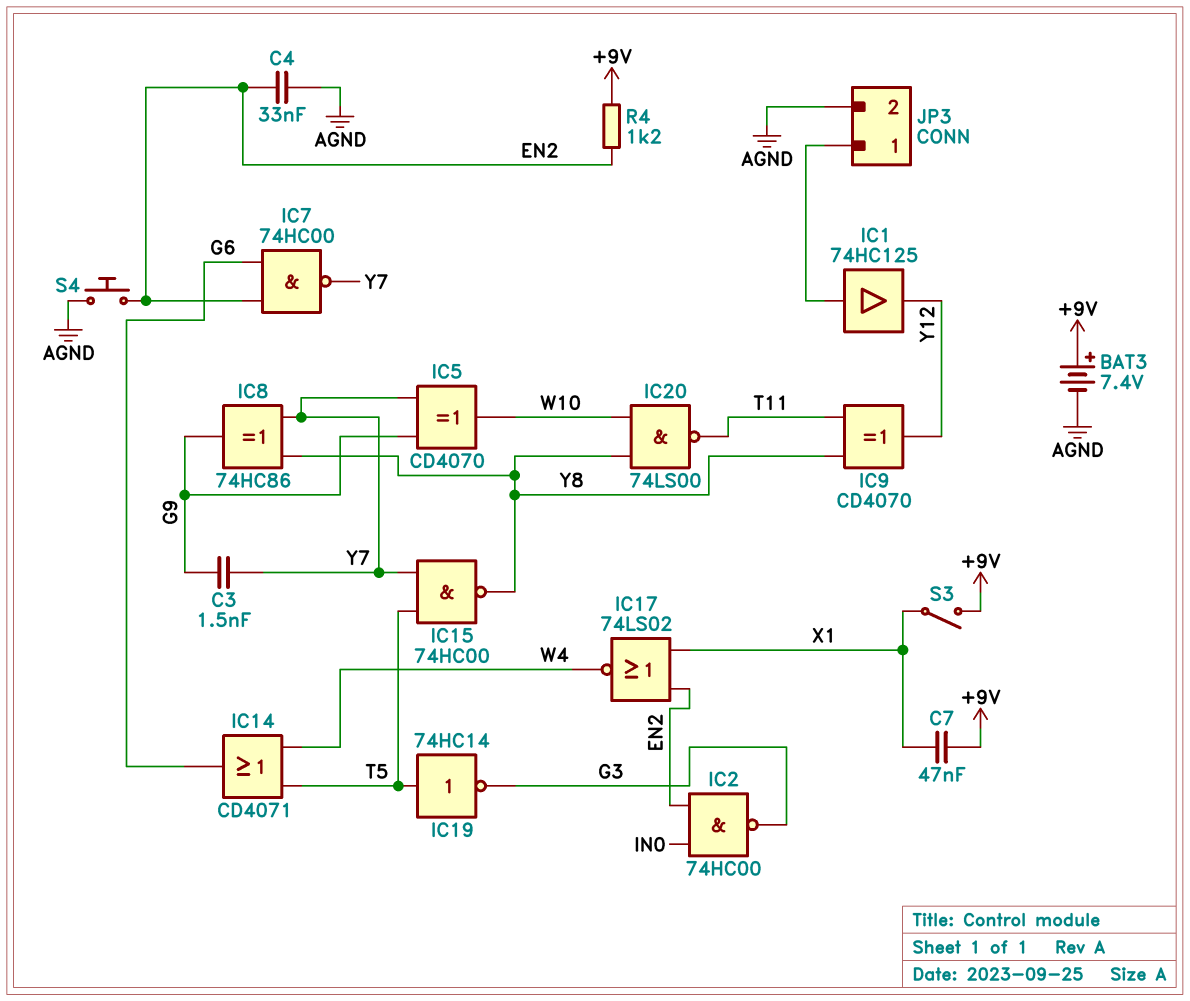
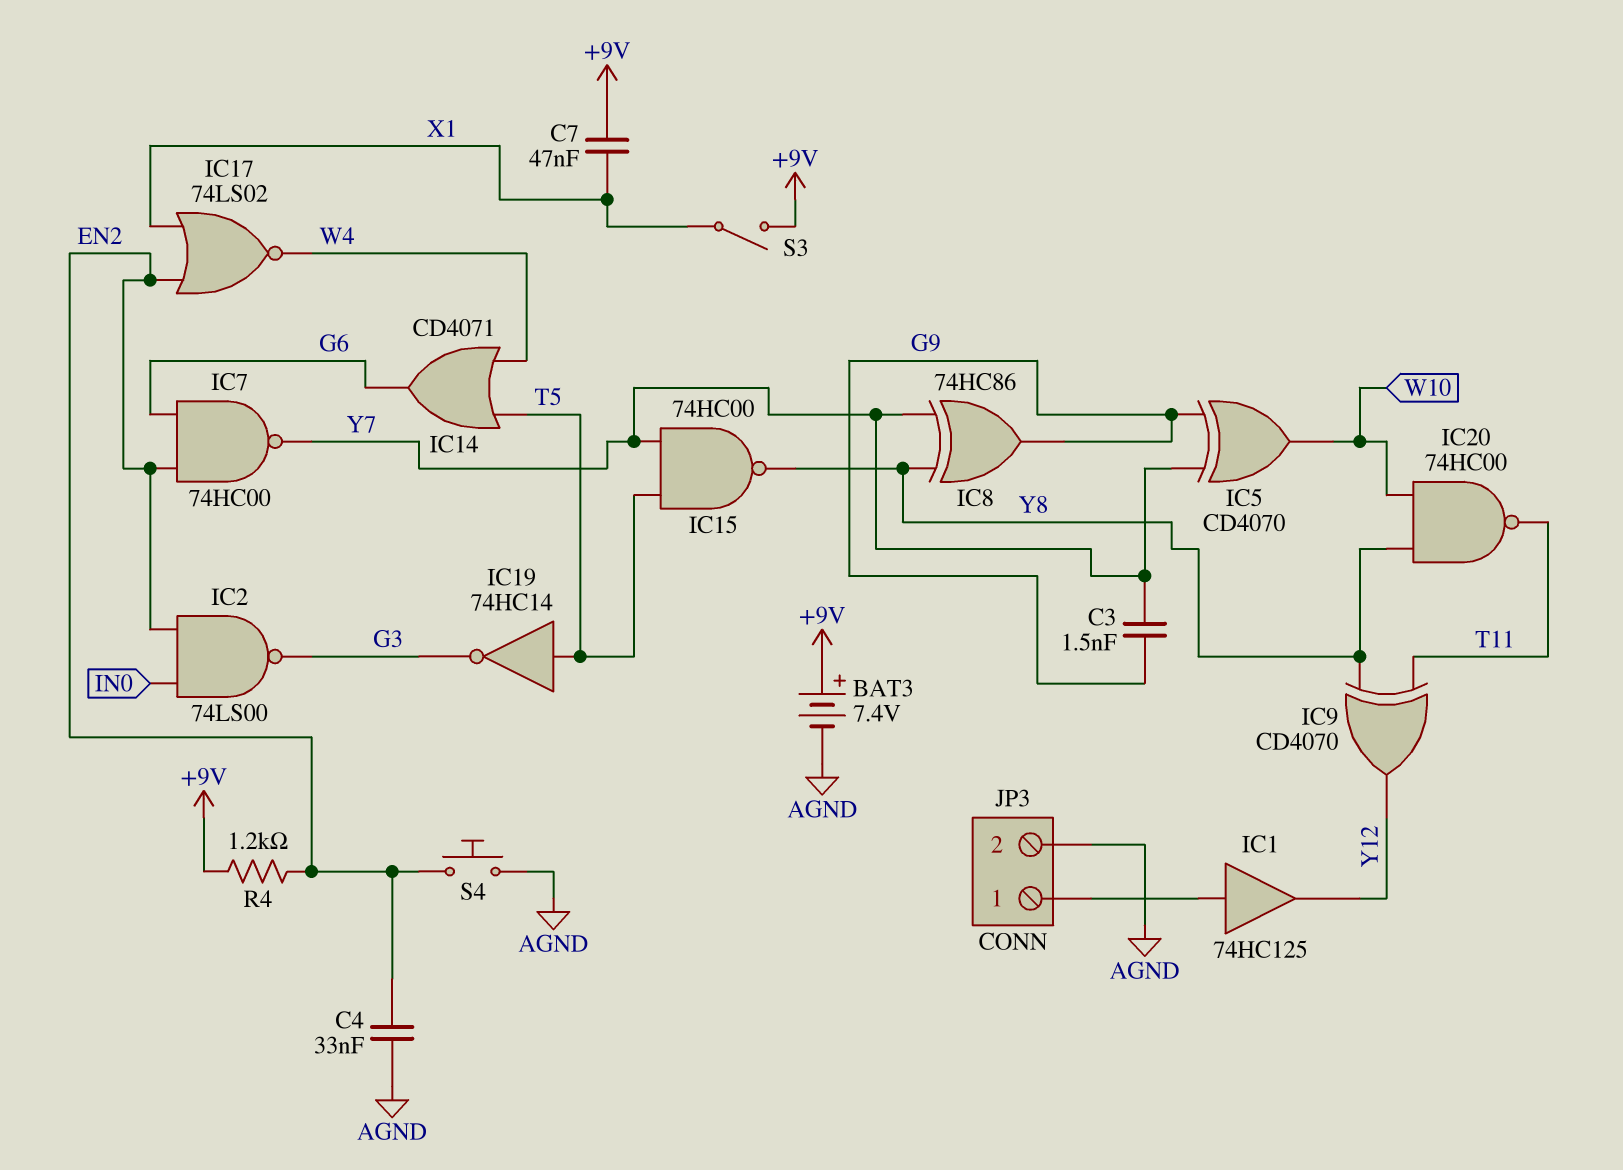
IC2: NAND 74HC00 (in EN2, in IN0, out G3) -> NAND 74LS00 (in EN2, in IN0, out G3)
IC20: NAND 74LS00 (in W10, in Y8, out T11) -> NAND 74HC00 (in W10, in Y8, out T11)

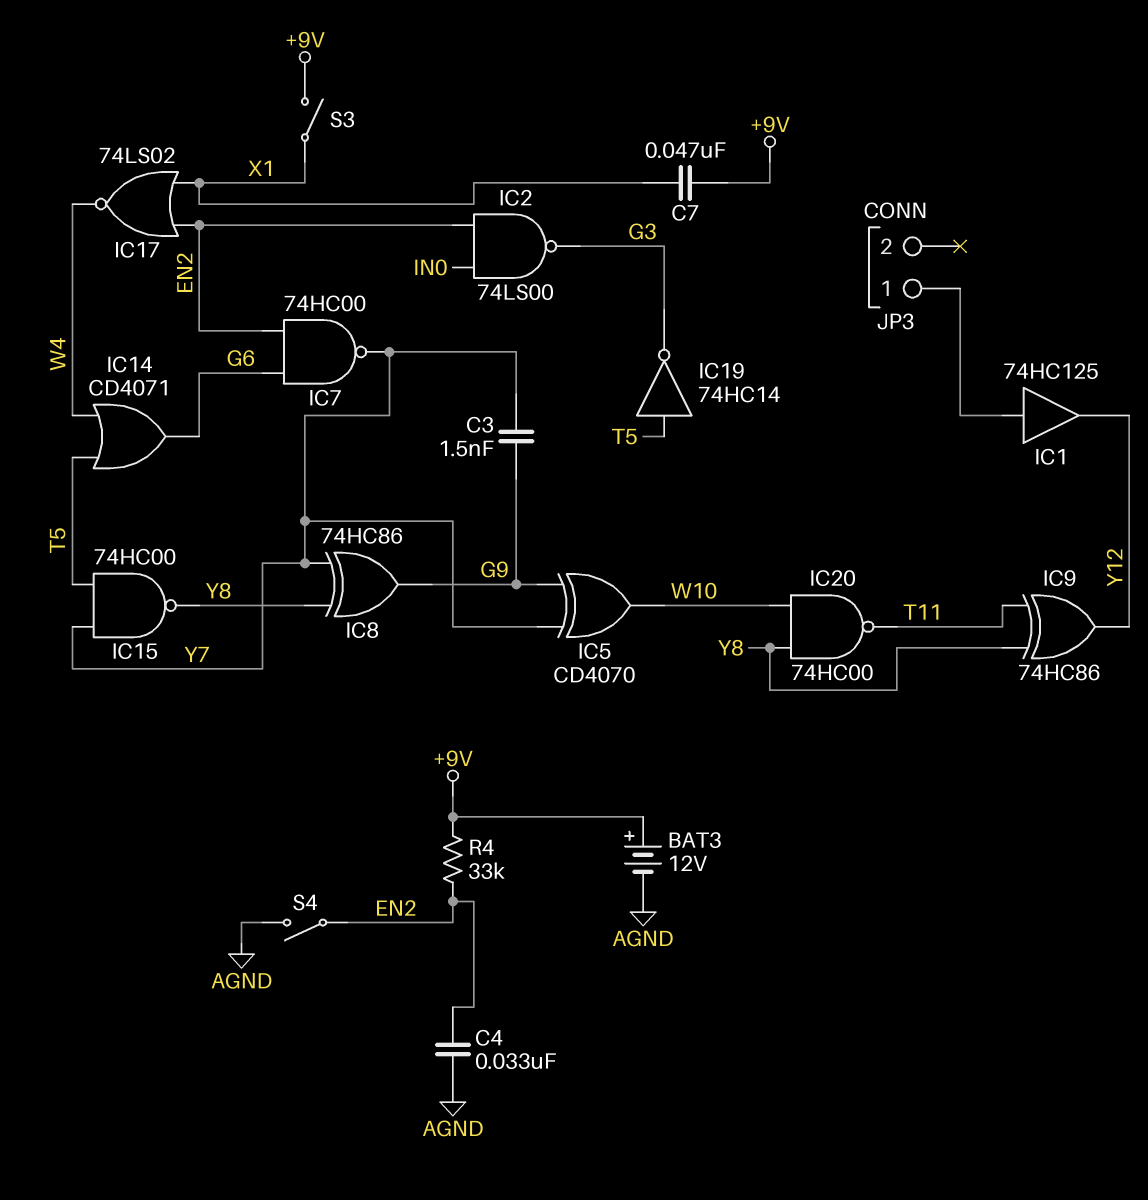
BAT3: 7.4V (plus +9V, minus AGND) -> 12V (plus +9V, minus AGND)
IC9: XOR CD4070 (in T11, in Y8, out Y12) -> XOR 74HC86 (in T11, in Y8, out Y12)
JP3 pin 2: AGND -> none
R4: 1.2k (+9V, EN2) -> 33k (+9V, EN2)
S4: button (AGND, EN2) -> switch (AGND, EN2)

